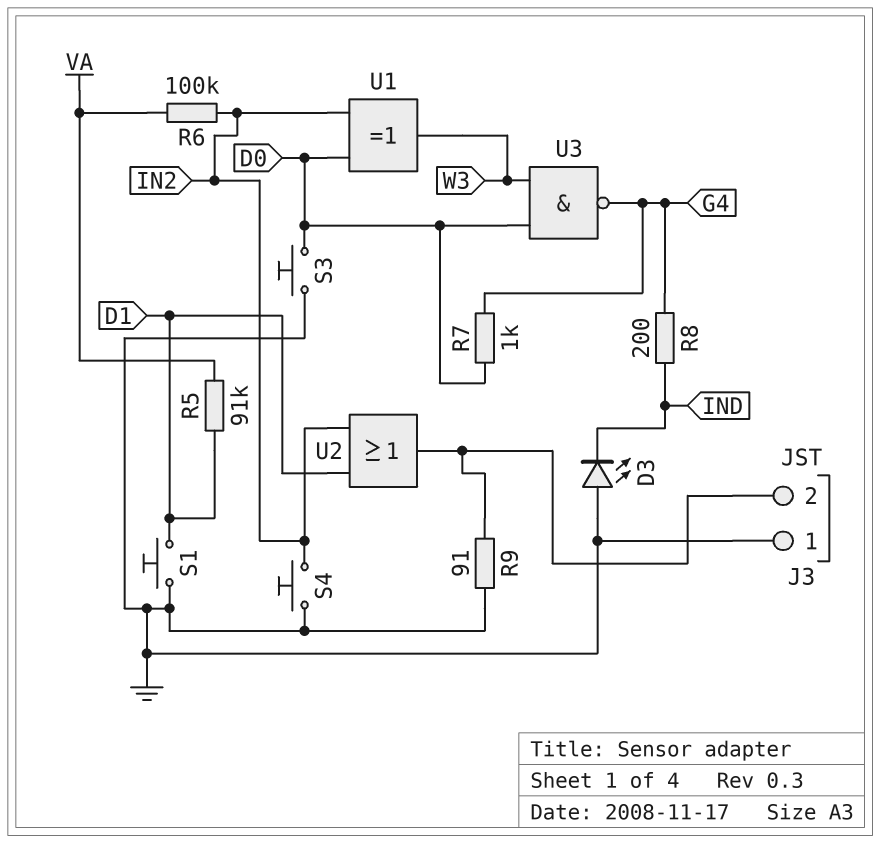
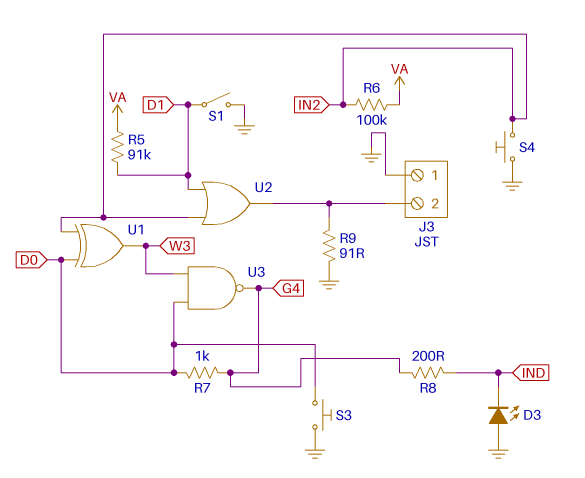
S1: button (D1, GND) -> switch (D1, GND)

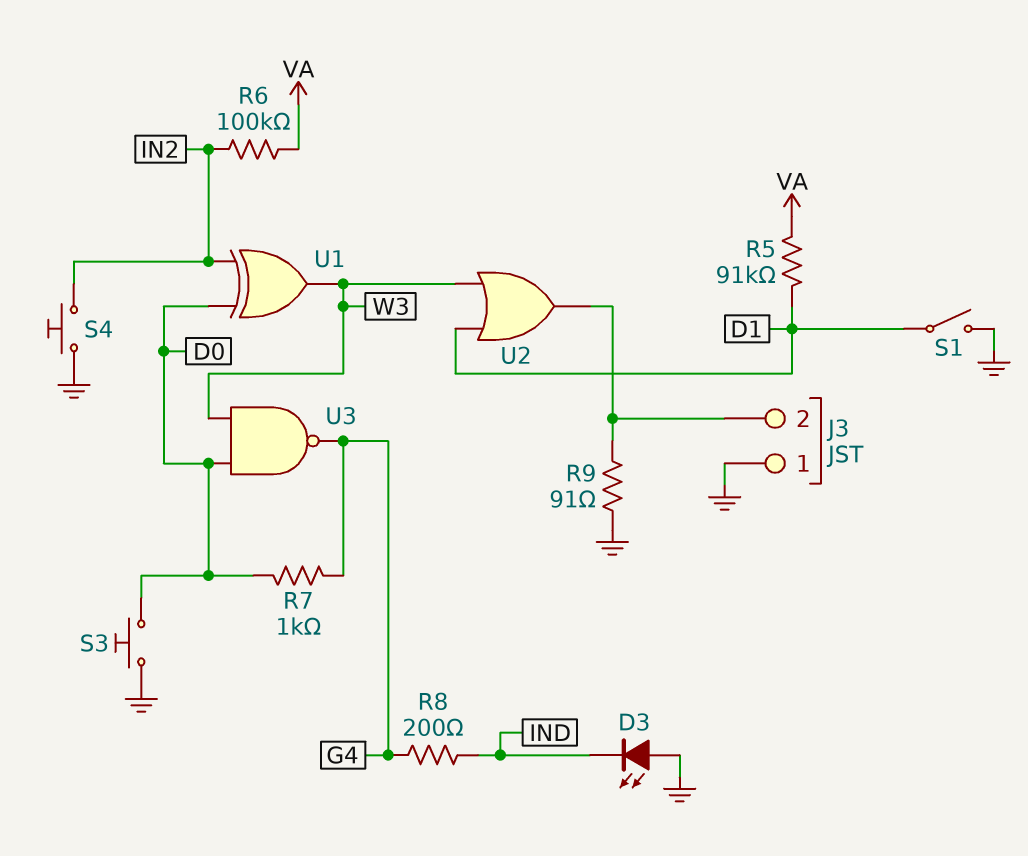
U2: OR (in D1, in IN2, out J3/2) -> OR (in D1, in W3, out J3/2)

